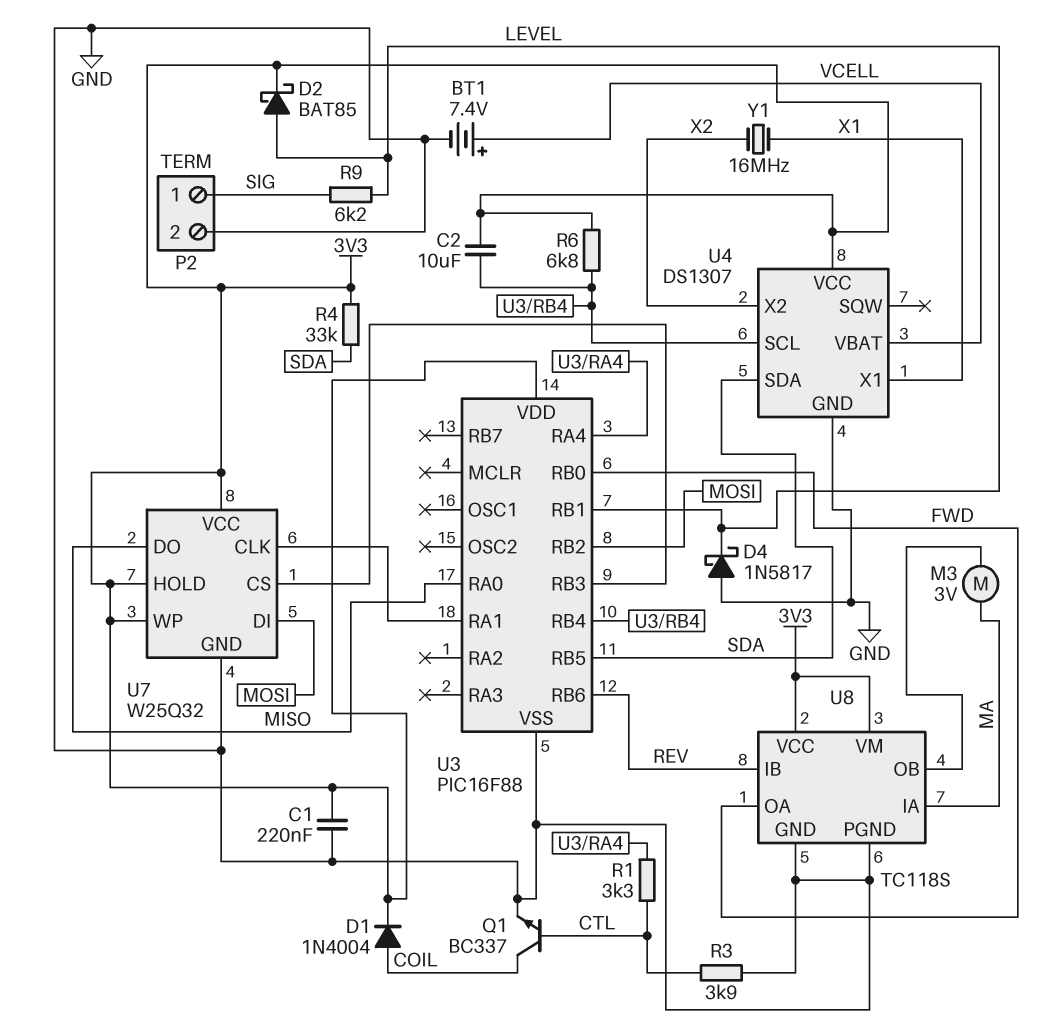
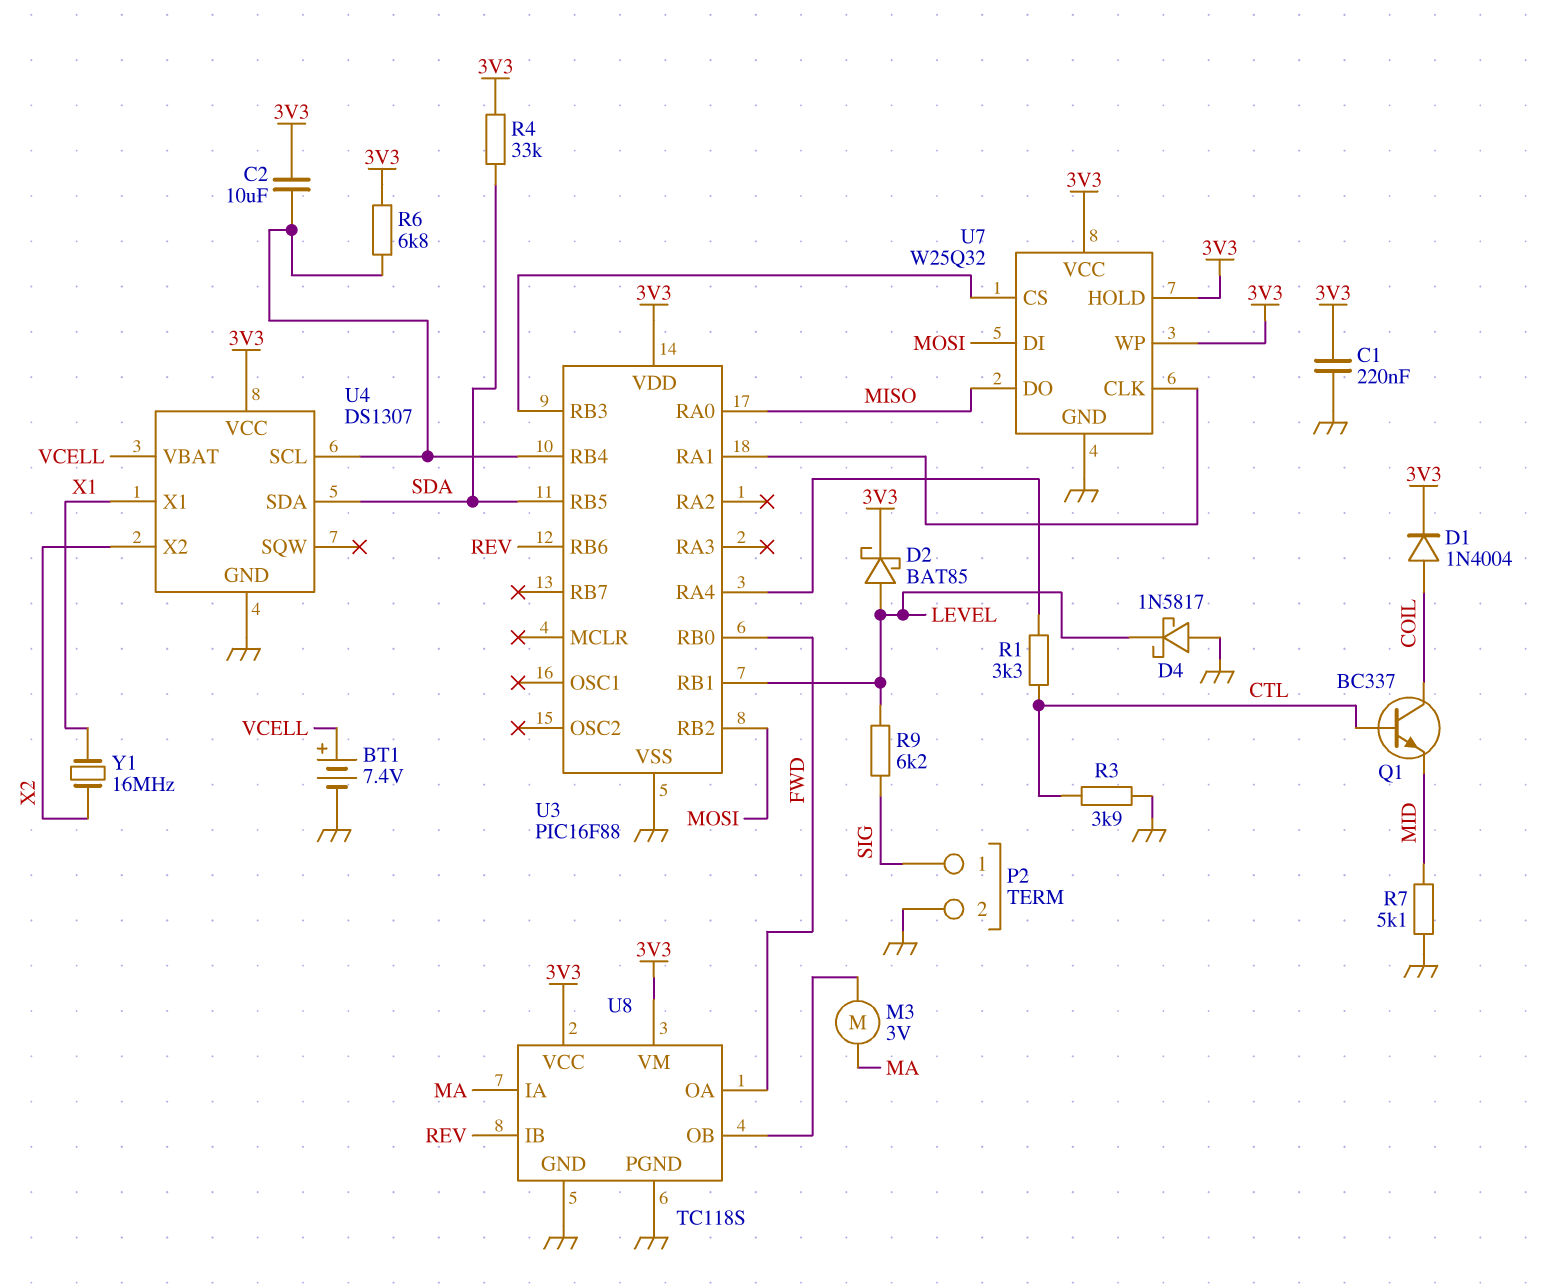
Q1: NPN BC337 (B CTL, C COIL, E GND) -> NPN BC337 (B CTL, C COIL, E MID)
R7: none -> 5.1k (GND, MID)

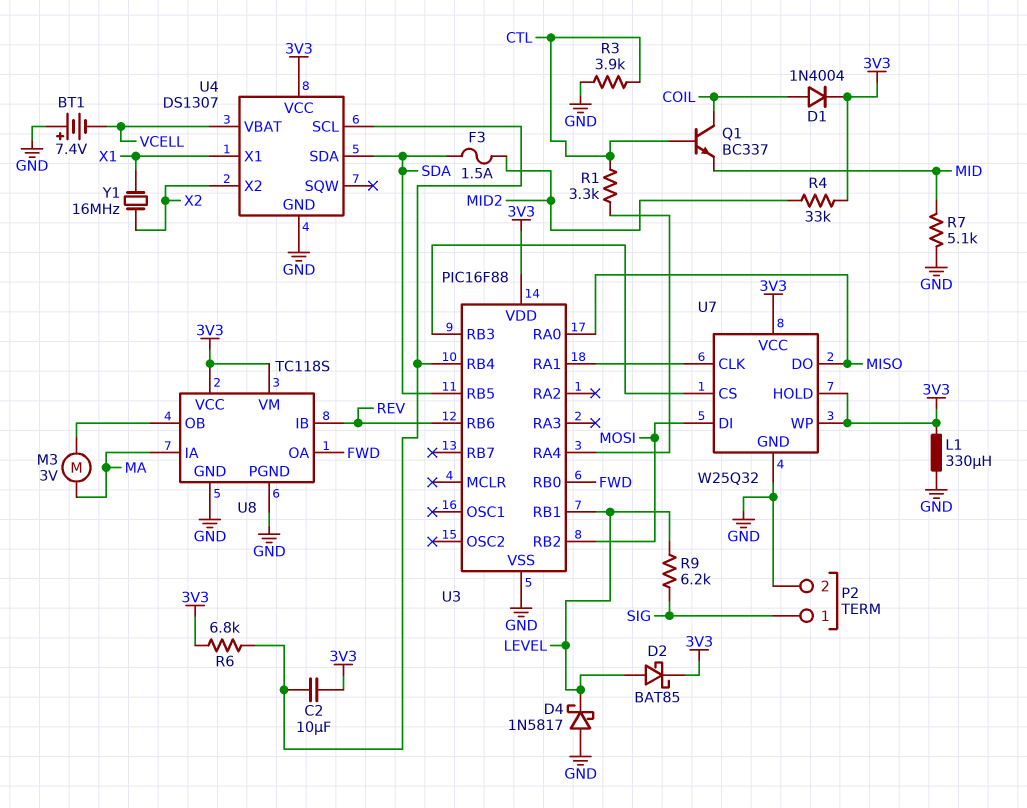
BT1: 7.4V (plus VCELL, minus GND) -> 7.4V (plus GND, minus VCELL)
C1: 220nF (3V3, GND) -> none
F3: none -> 1.5A (MID2, SDA)
L1: none -> 330uH (3V3, GND)
R4: 33k (3V3, SDA) -> 33k (3V3, MID2)

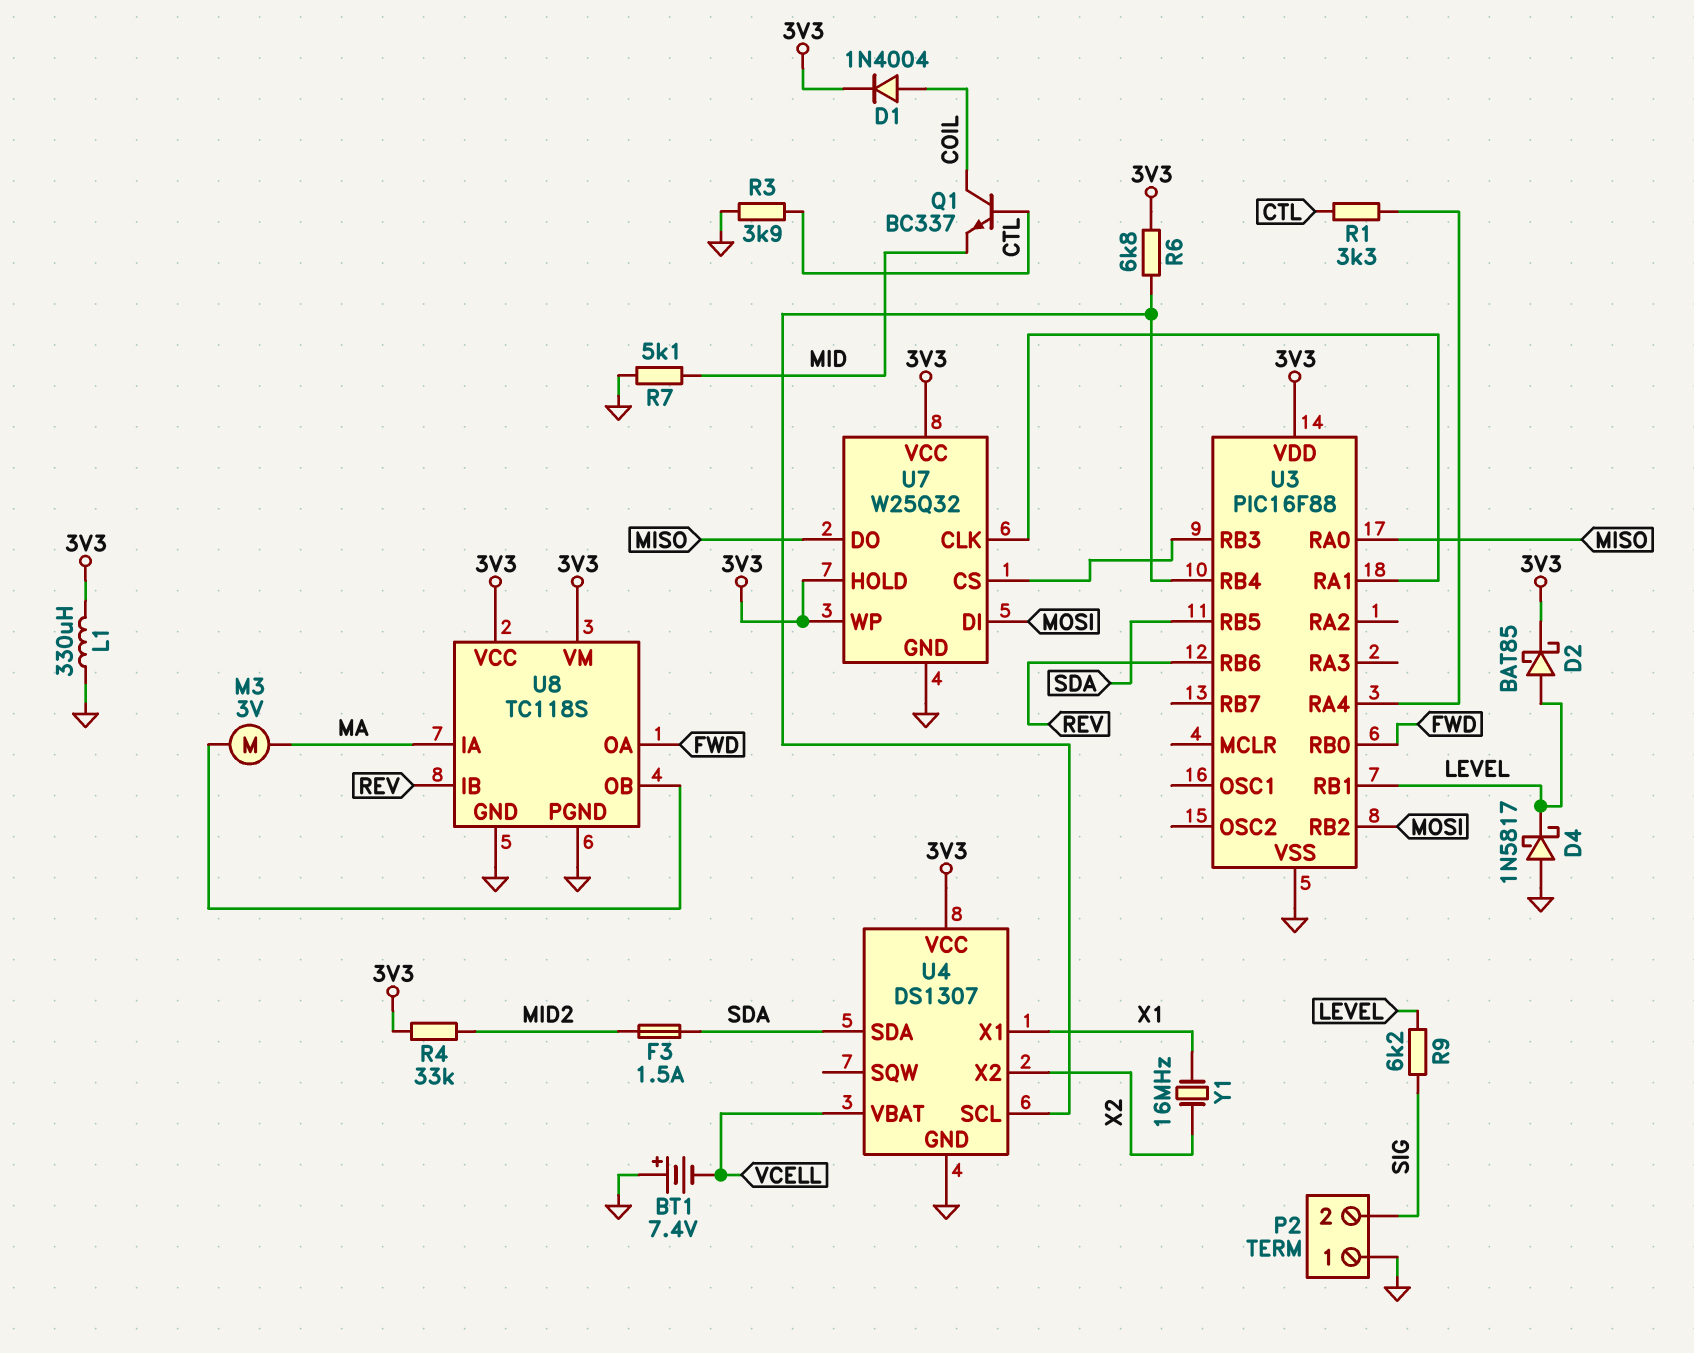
C2: 10uF (3V3, U3/RB4) -> none
P2 pin 1: SIG -> GND
P2 pin 2: GND -> SIG

